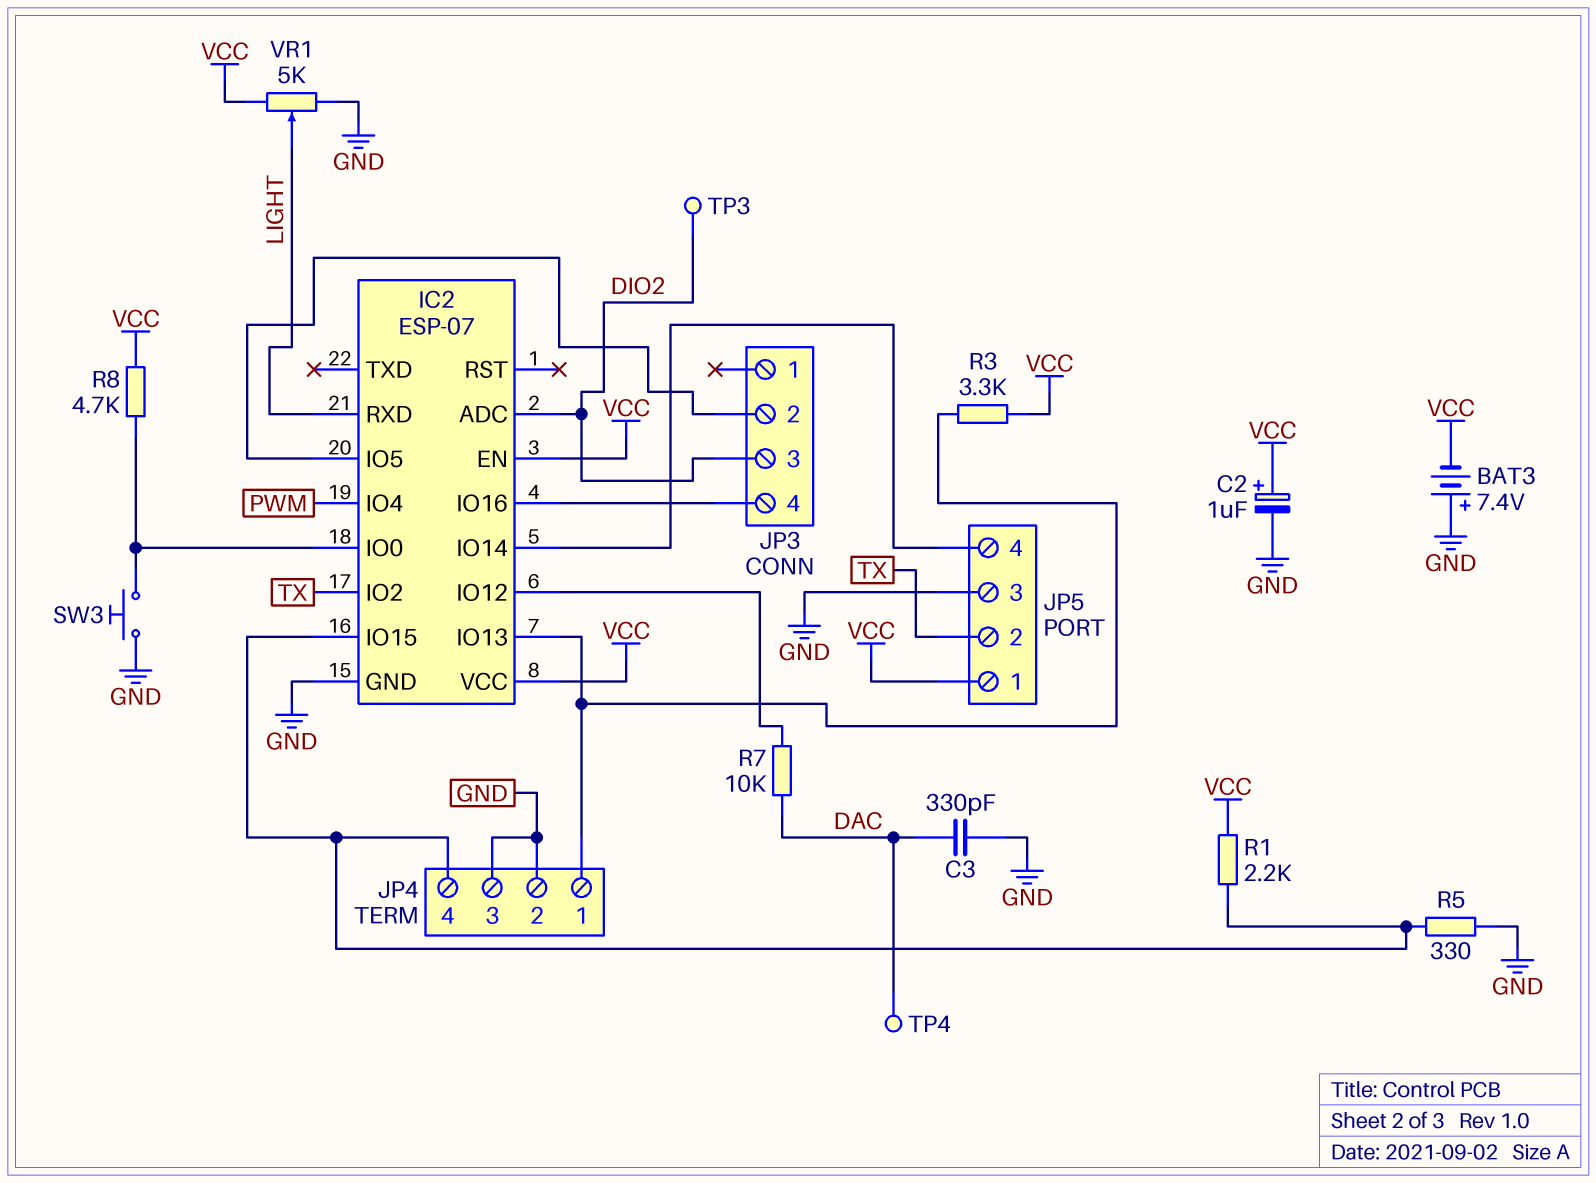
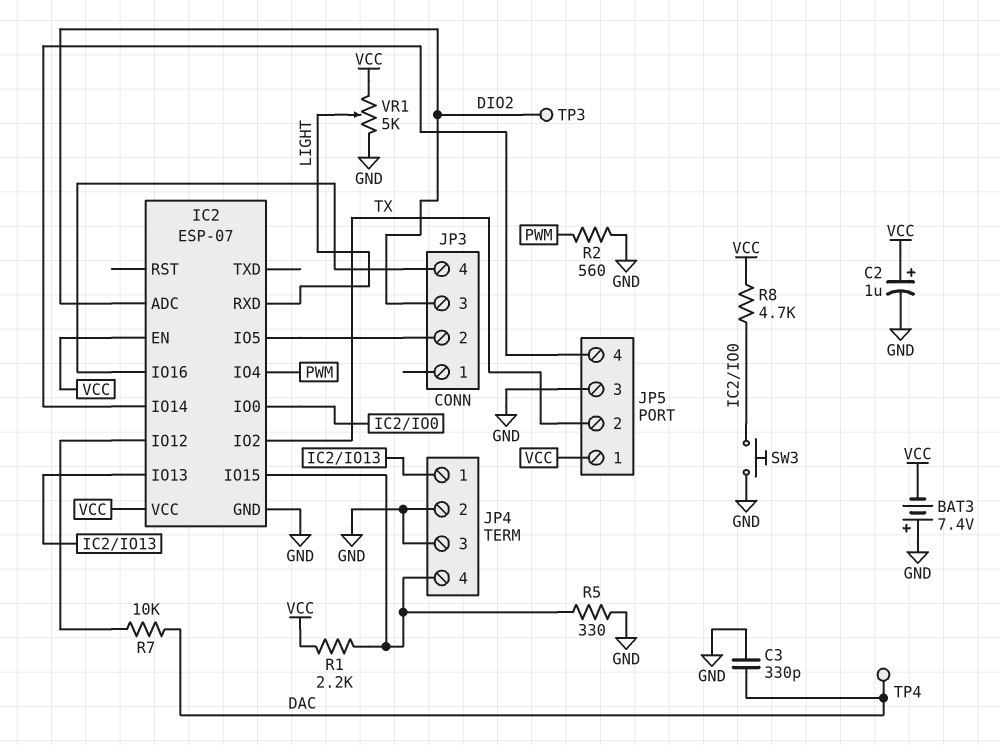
R2: none -> 560 (GND, PWM)
R3: 3.3k (IC2/IO13, VCC) -> none

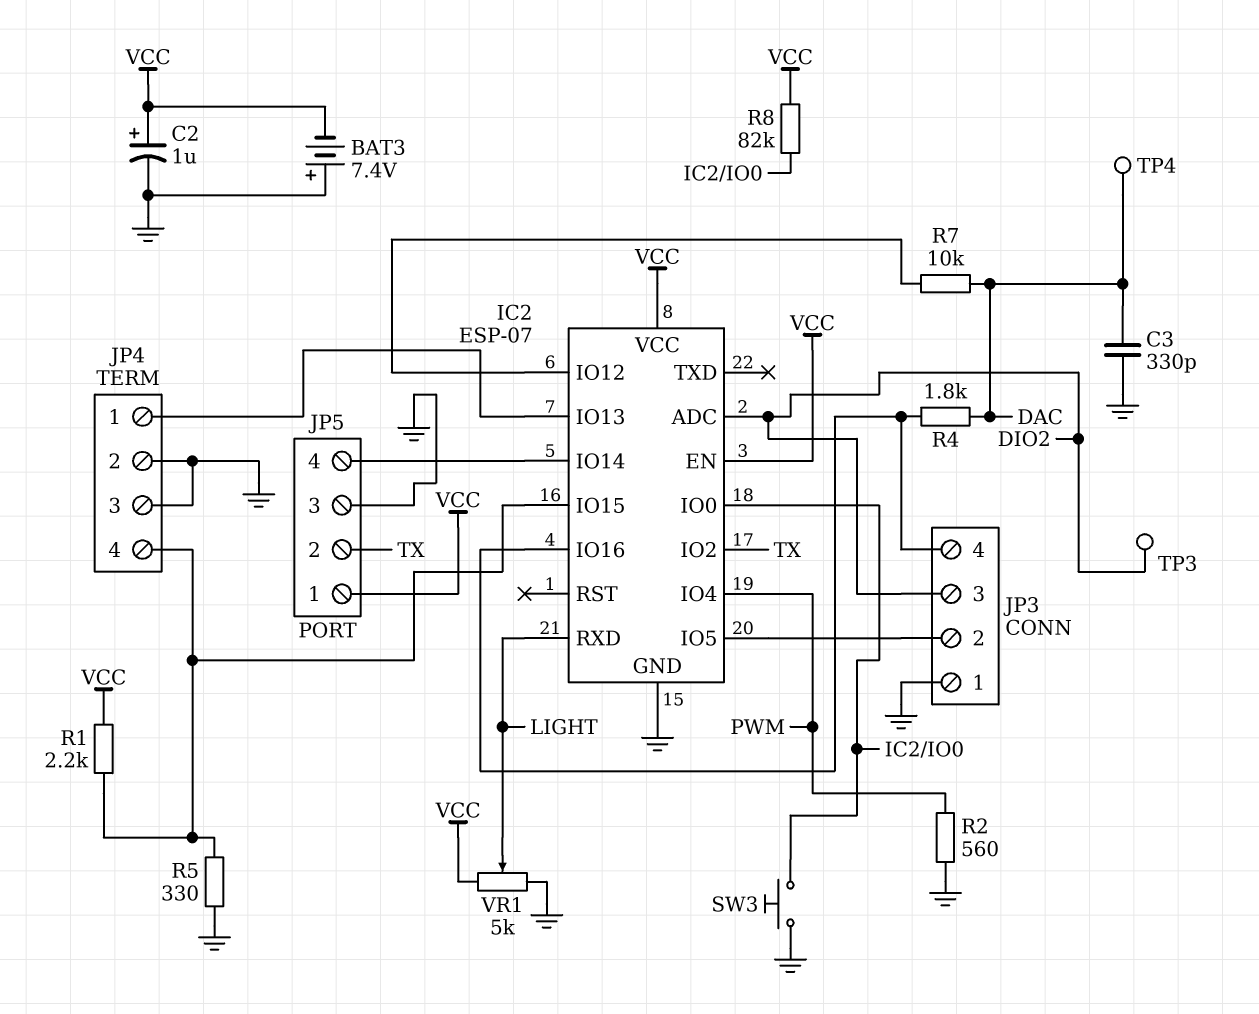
JP3 pin 1: none -> GND
R4: none -> 1.8k (DAC, IC2/IO16)
R8: 4.7k (IC2/IO0, VCC) -> 82k (IC2/IO0, VCC)

